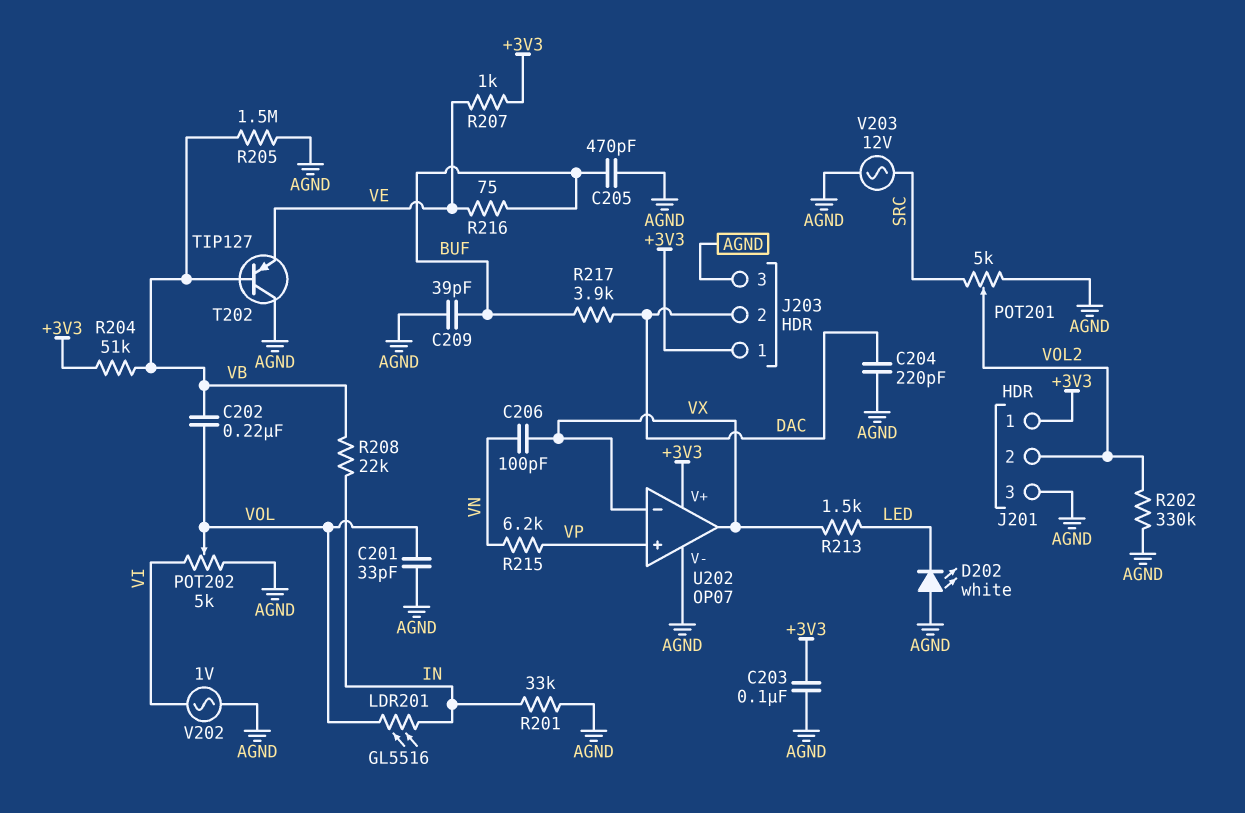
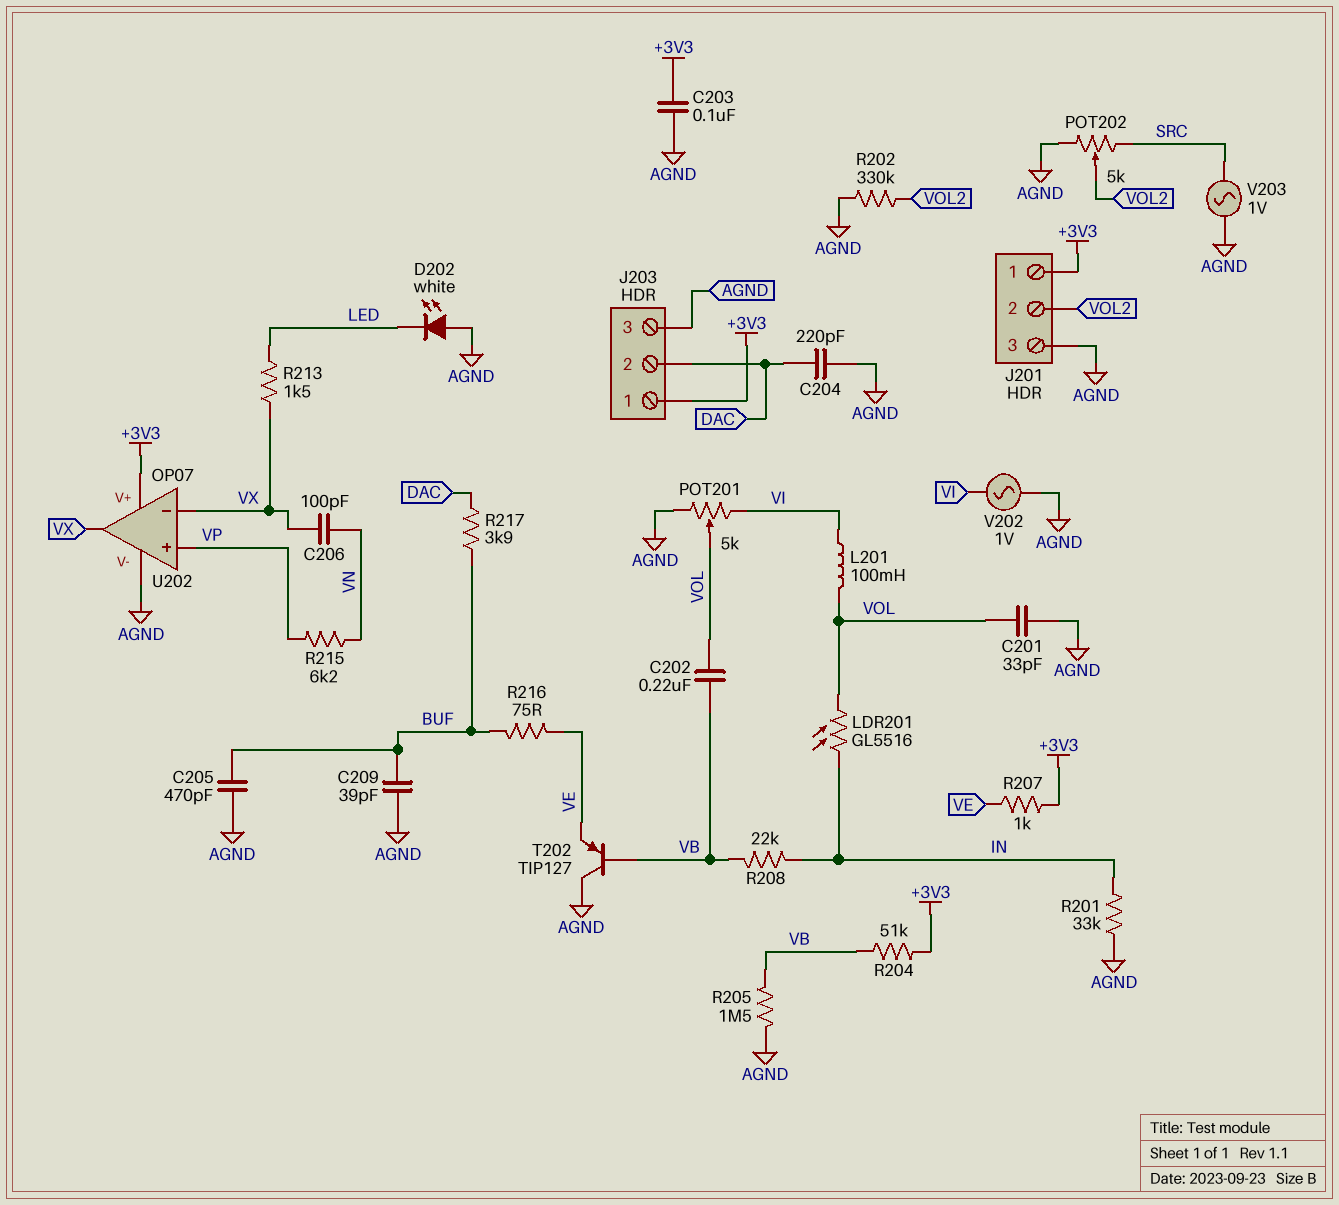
L201: none -> 100mH (VI, VOL)
POT201: 5k (AGND, SRC, wiper VOL2) -> 5k (AGND, VI, wiper VOL)
POT202: 5k (AGND, VI, wiper VOL) -> 5k (AGND, SRC, wiper VOL2)
V203: AC 12V (AGND, SRC) -> AC 1V (AGND, SRC)

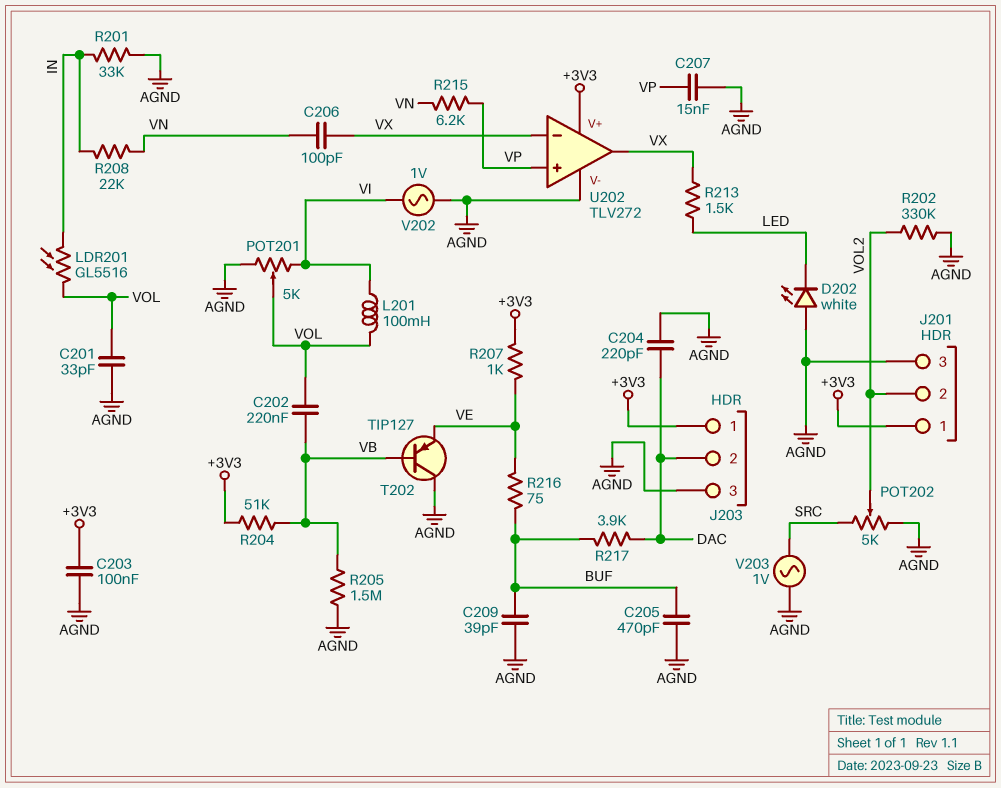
C207: none -> 15nF (AGND, VP)
R208: 22k (IN, VB) -> 22k (IN, VN)
U202: OP07 -> TLV272

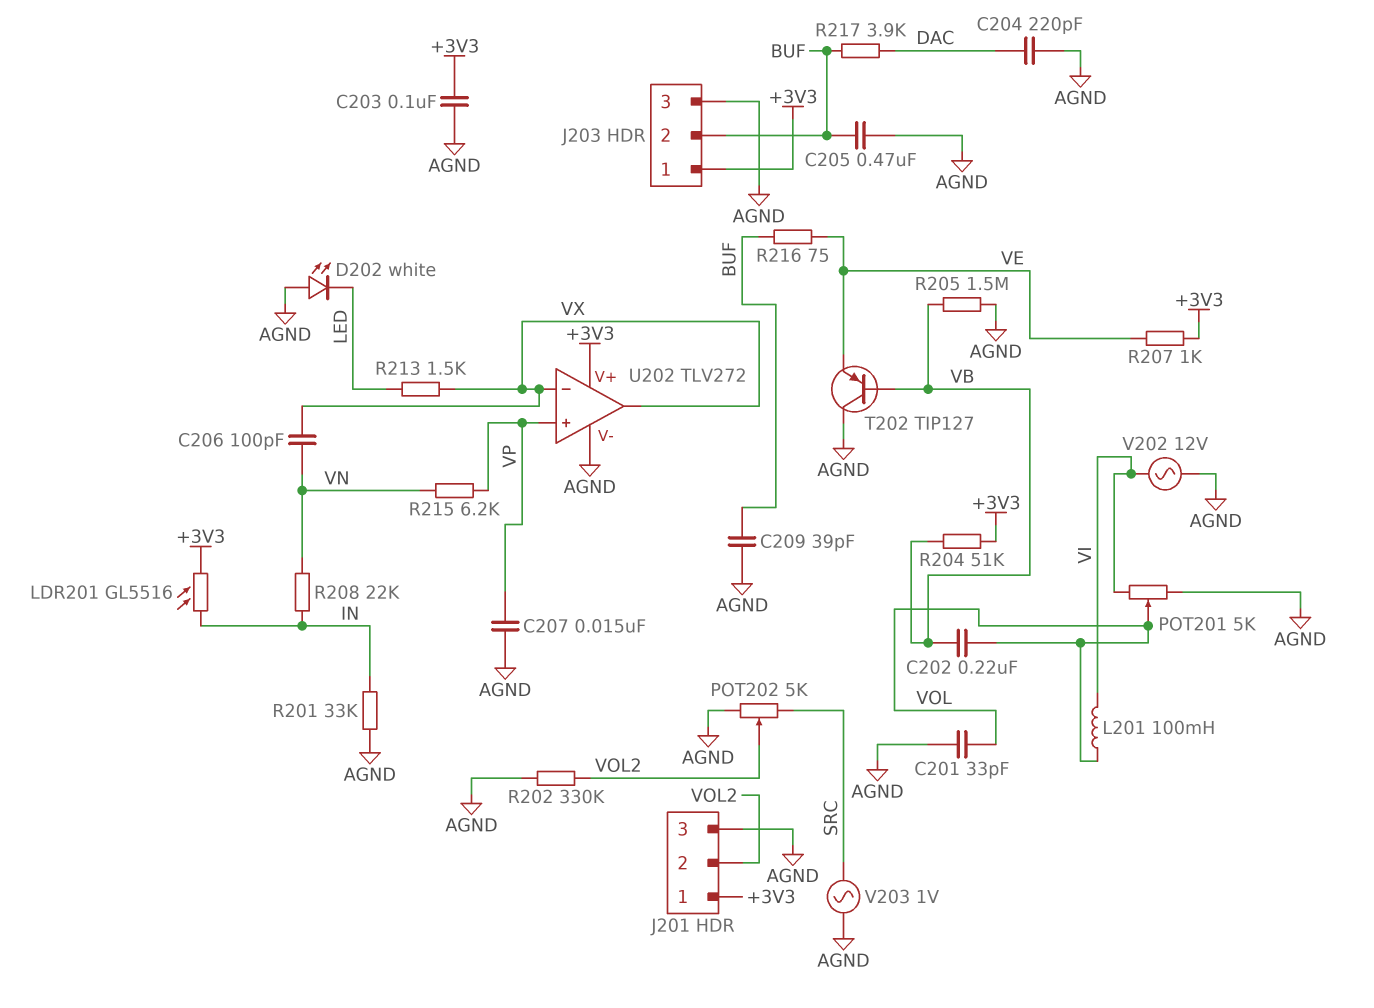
C205: 470pF (AGND, BUF) -> 470nF (AGND, BUF)
J203 pin 2: DAC -> BUF
LDR201: GL5516 (IN, VOL) -> GL5516 (+3V3, IN)
V202: AC 1V (AGND, VI) -> AC 12V (AGND, VI)

